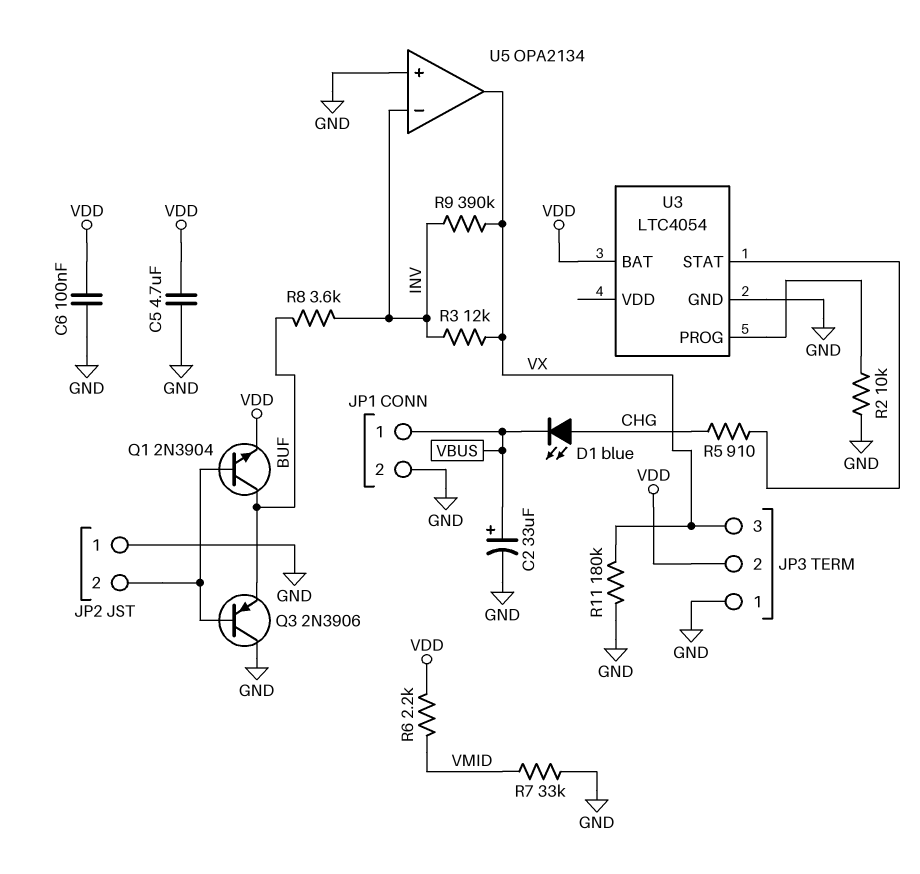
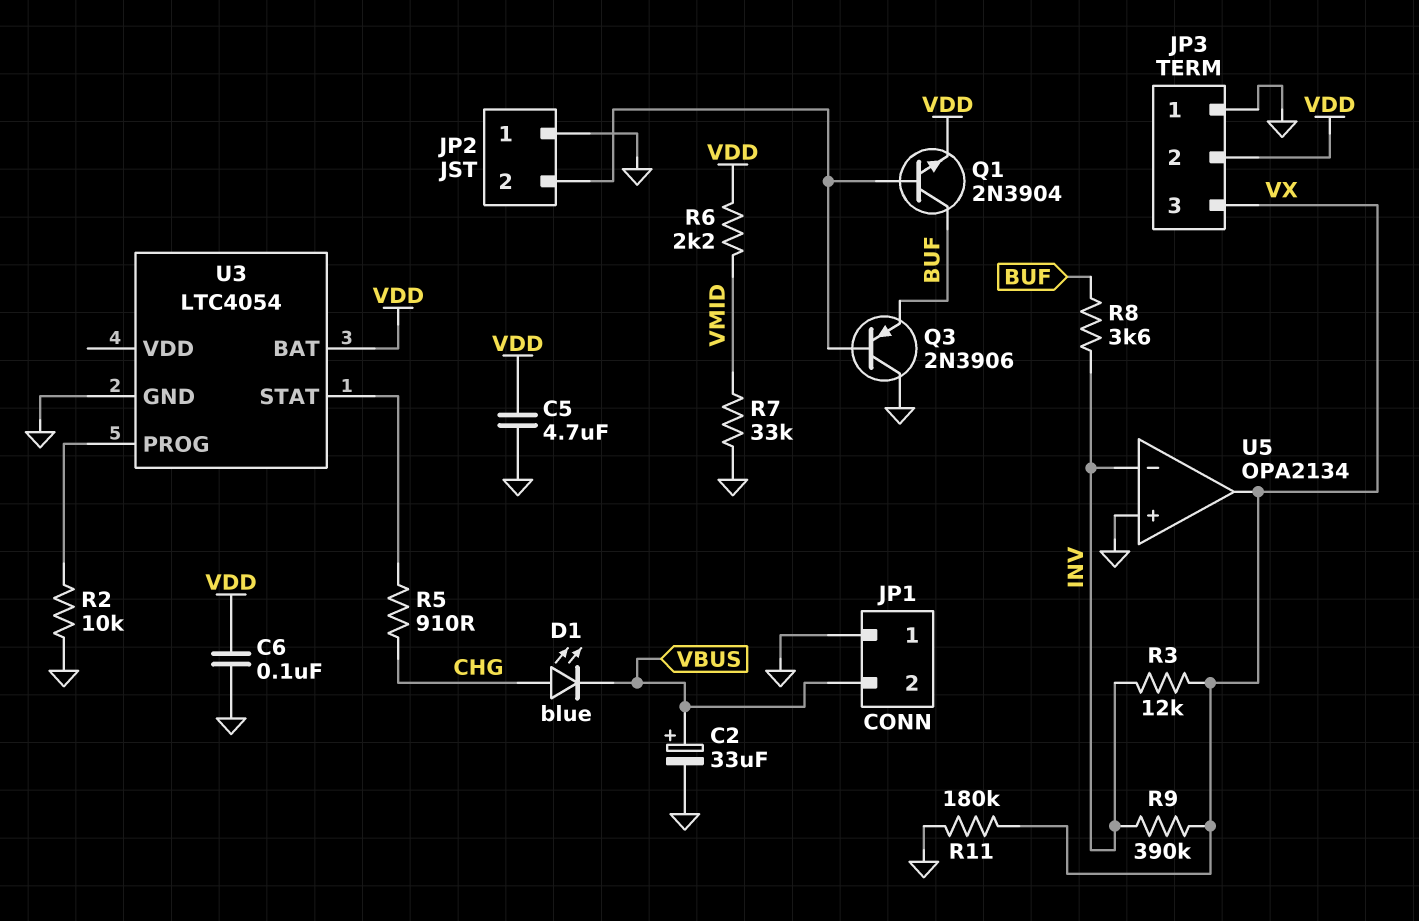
JP1 pin 1: VBUS -> GND
JP1 pin 2: GND -> VBUS

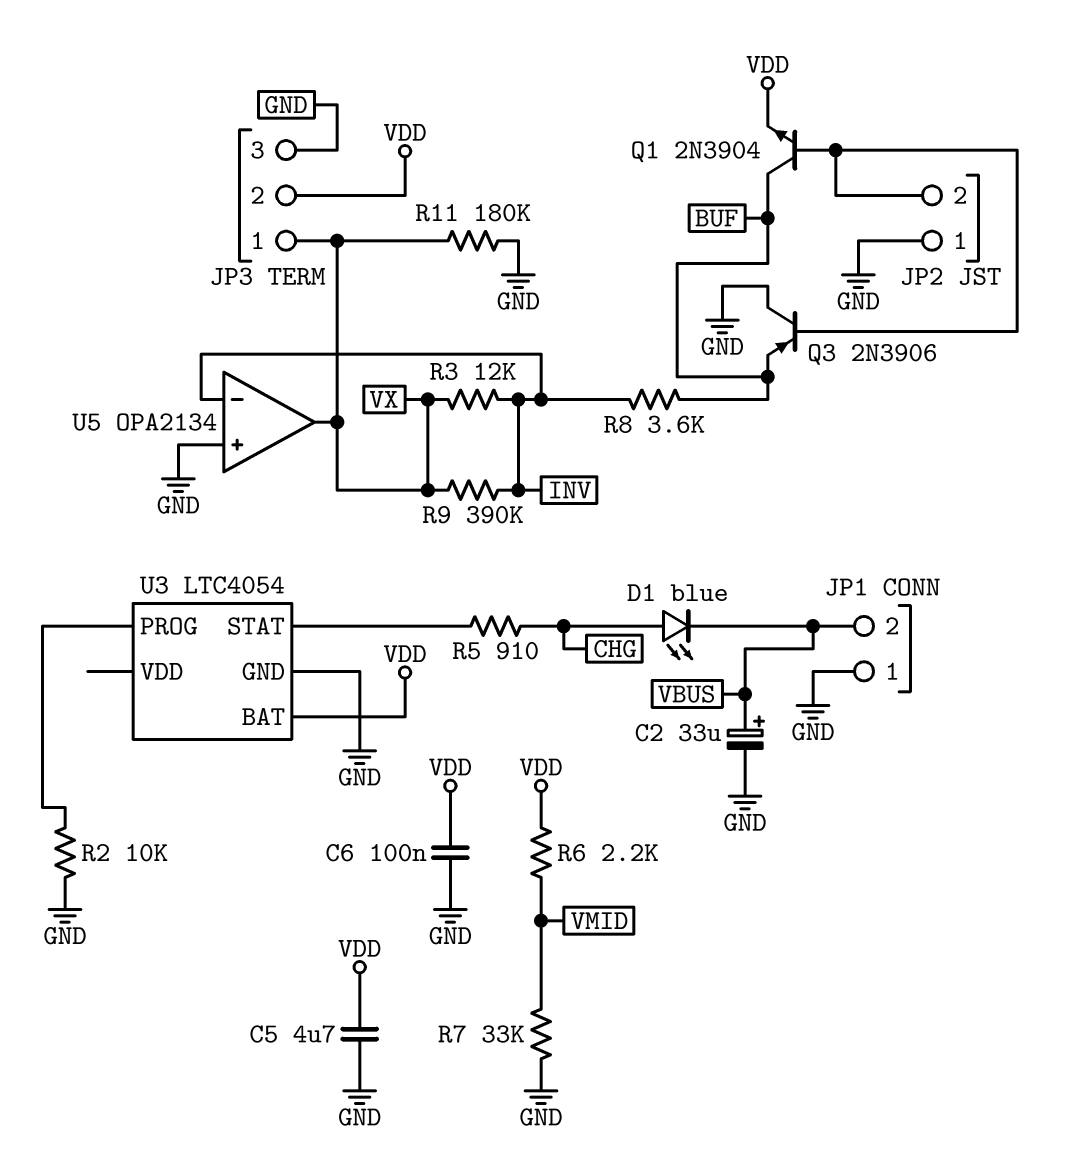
JP3 pin 1: GND -> VX
JP3 pin 3: VX -> GND

